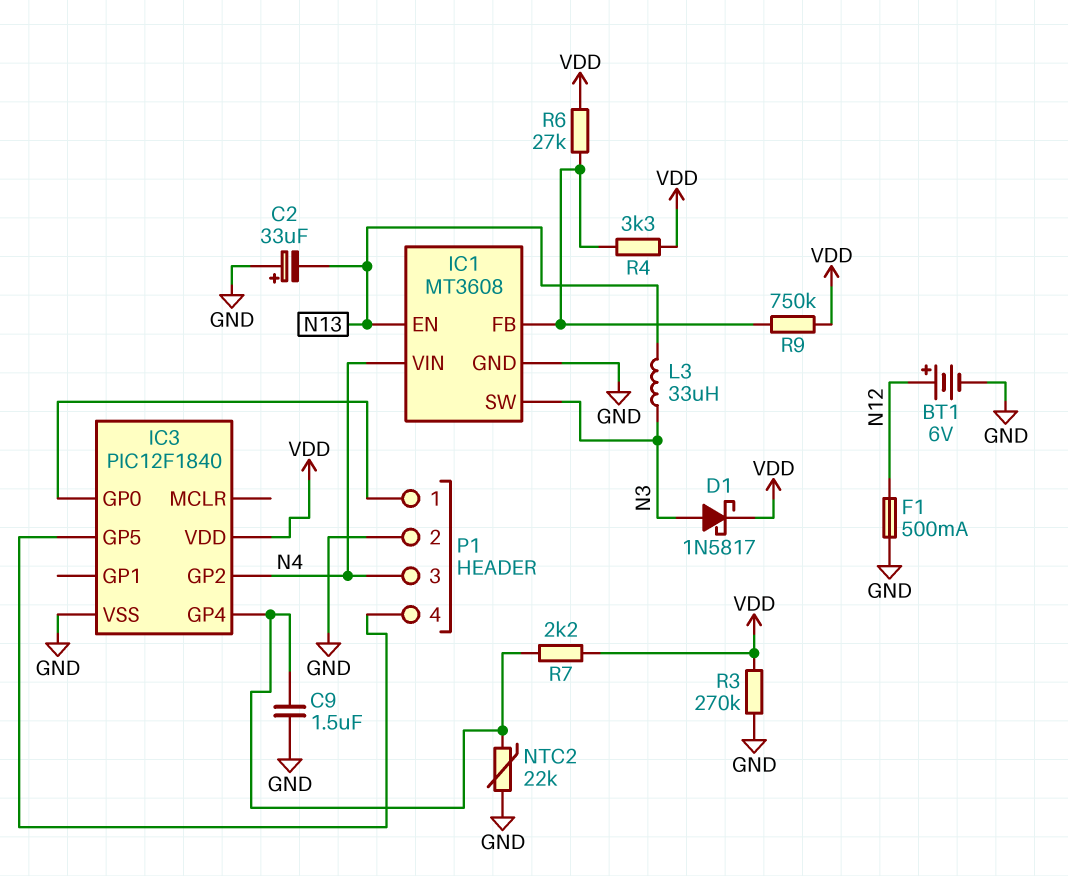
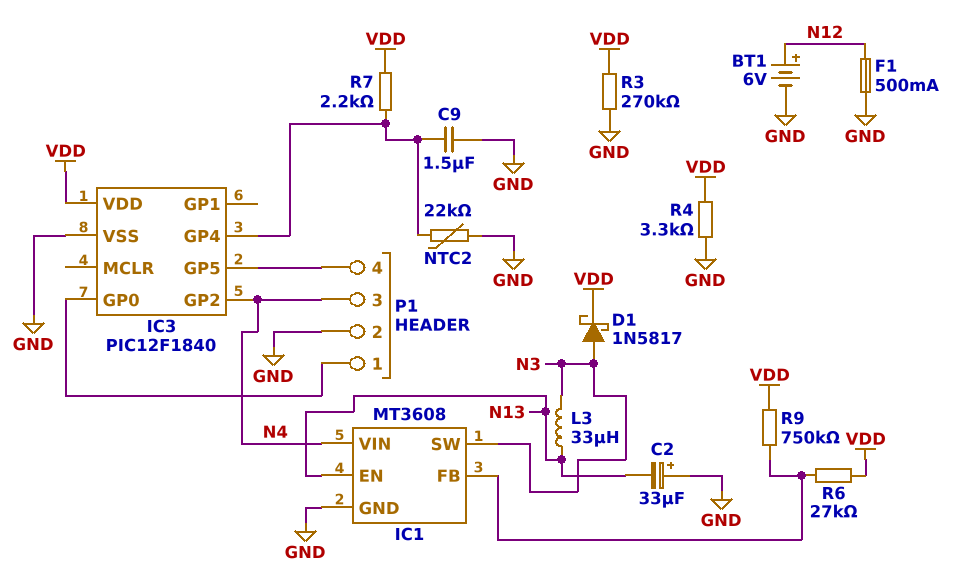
R4: 3.3k (IC1/FB, VDD) -> 3.3k (GND, VDD)

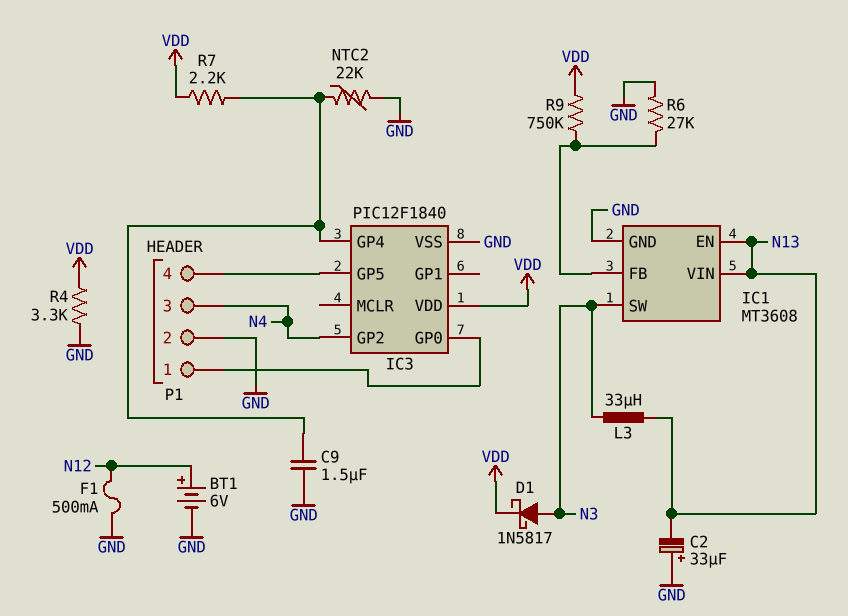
IC1 pin VIN: N4 -> N13
R3: 270k (GND, VDD) -> none
R6: 27k (IC1/FB, VDD) -> 27k (GND, IC1/FB)

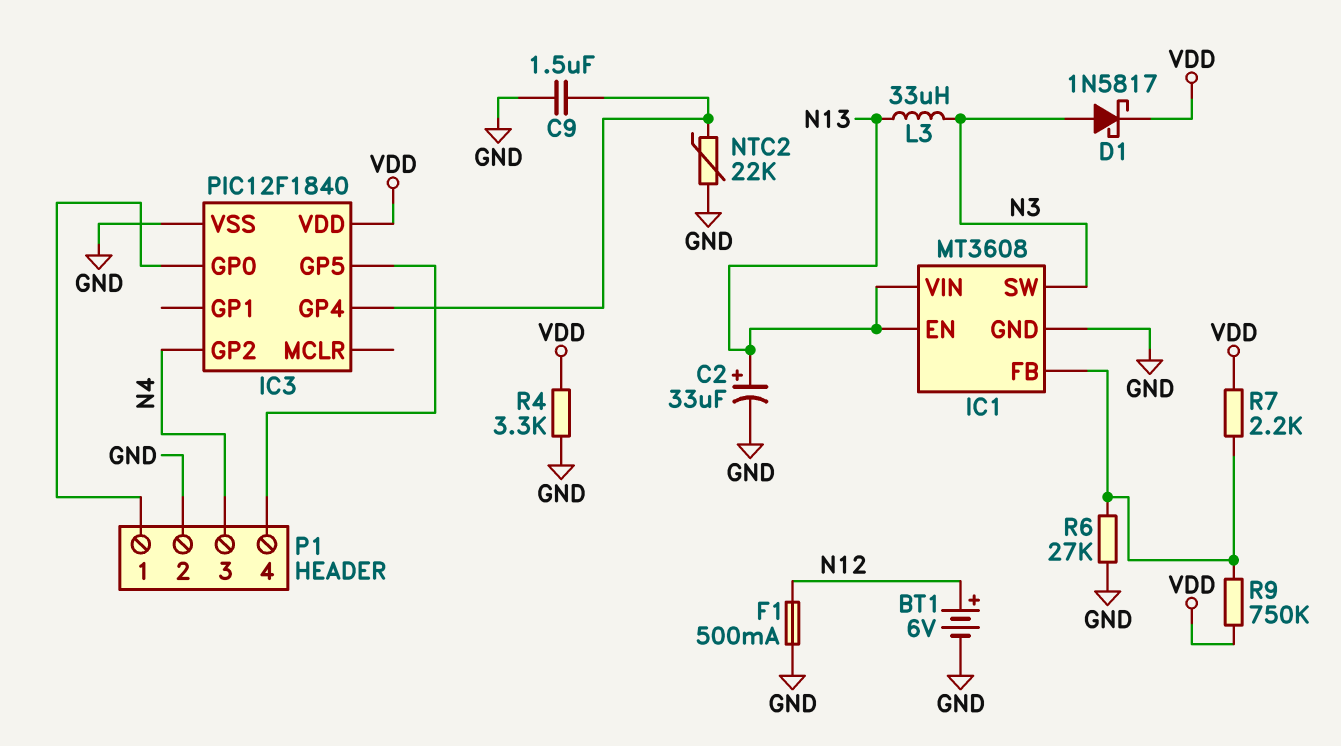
C2: 33uF (plus GND, minus N13) -> 33uF (plus N13, minus GND)
R7: 2.2k (IC3/GP4, VDD) -> 2.2k (IC1/FB, VDD)

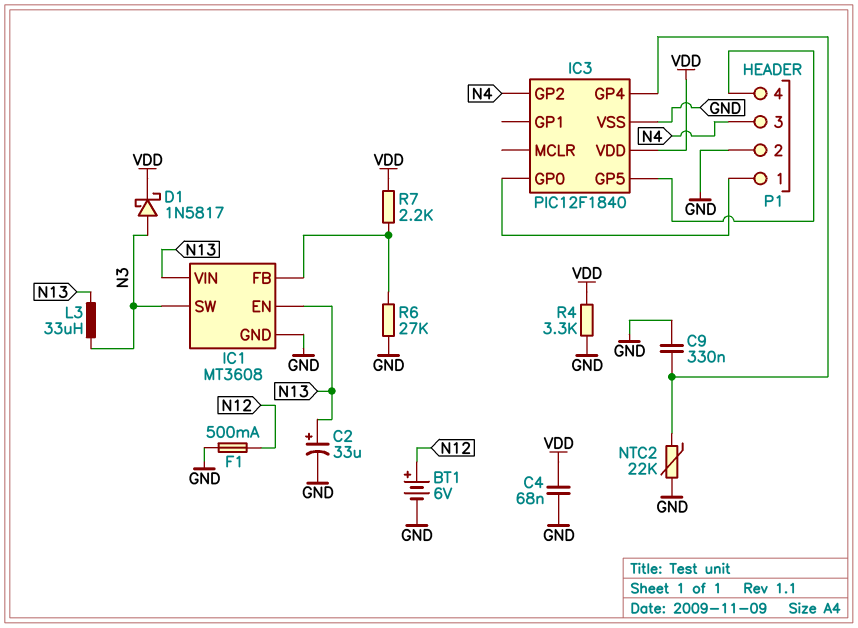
C4: none -> 68nF (GND, VDD)
C9: 1.5uF (GND, IC3/GP4) -> 330nF (GND, IC3/GP4)
R9: 750k (IC1/FB, VDD) -> none

